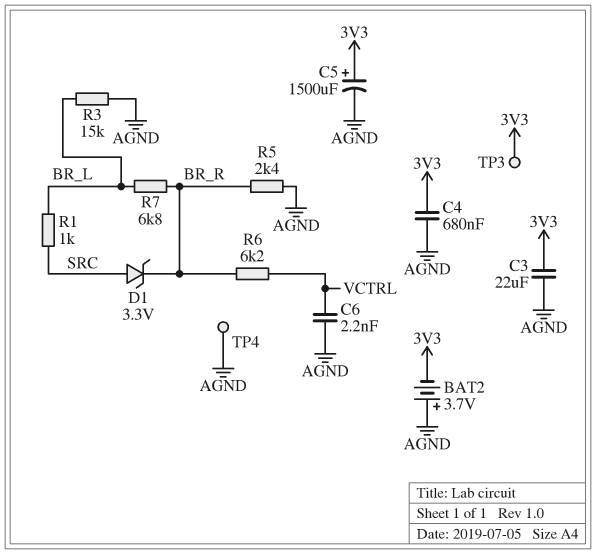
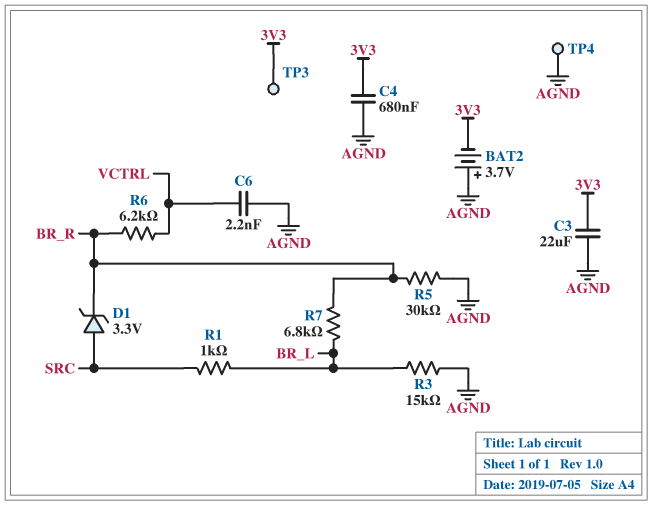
C5: 1500uF (plus 3V3, minus AGND) -> none
R5: 2.4k (AGND, BR_R) -> 30k (AGND, BR_R)

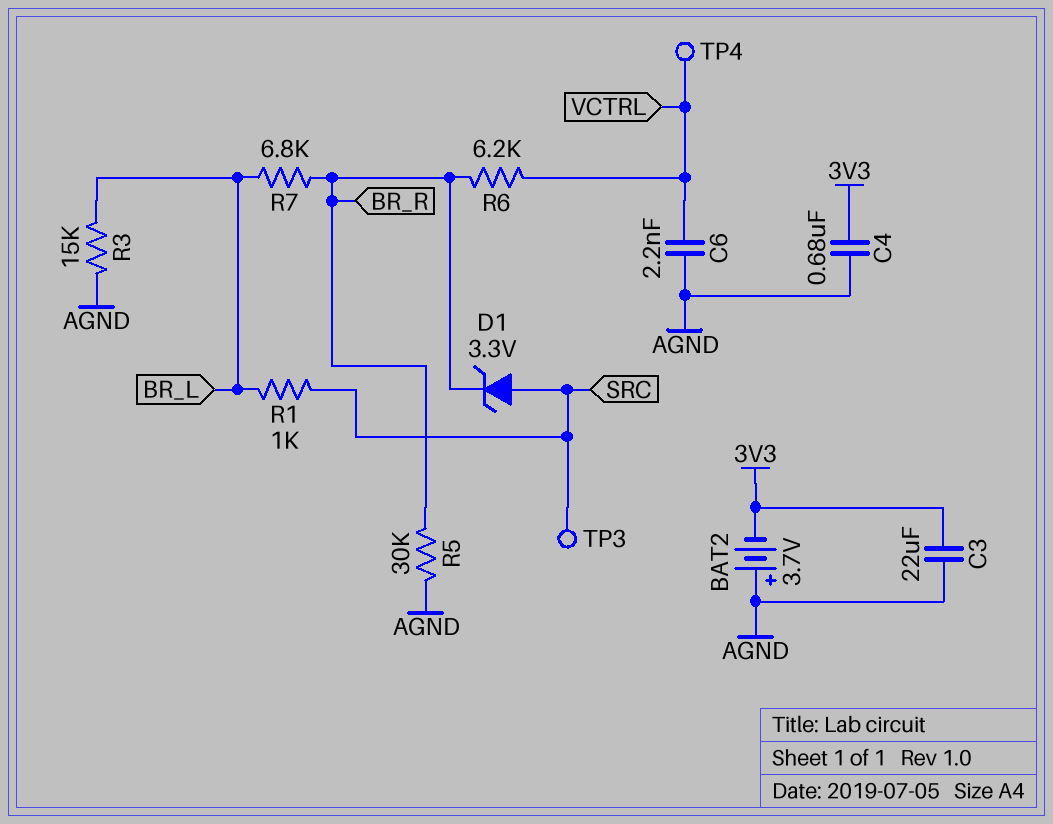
TP3: test point (3V3) -> test point (SRC)
TP4: test point (AGND) -> test point (VCTRL)

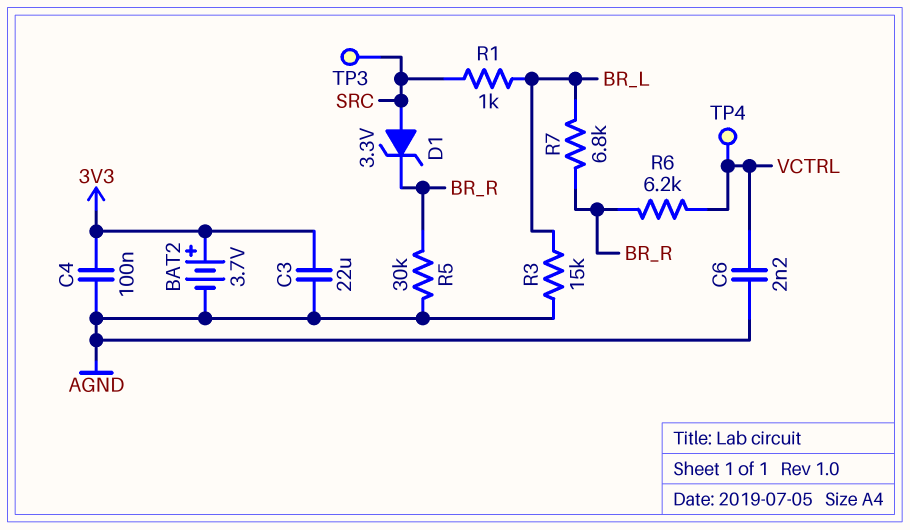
BAT2: 3.7V (plus AGND, minus 3V3) -> 3.7V (plus 3V3, minus AGND)
C4: 680nF (3V3, AGND) -> 100nF (3V3, AGND)

